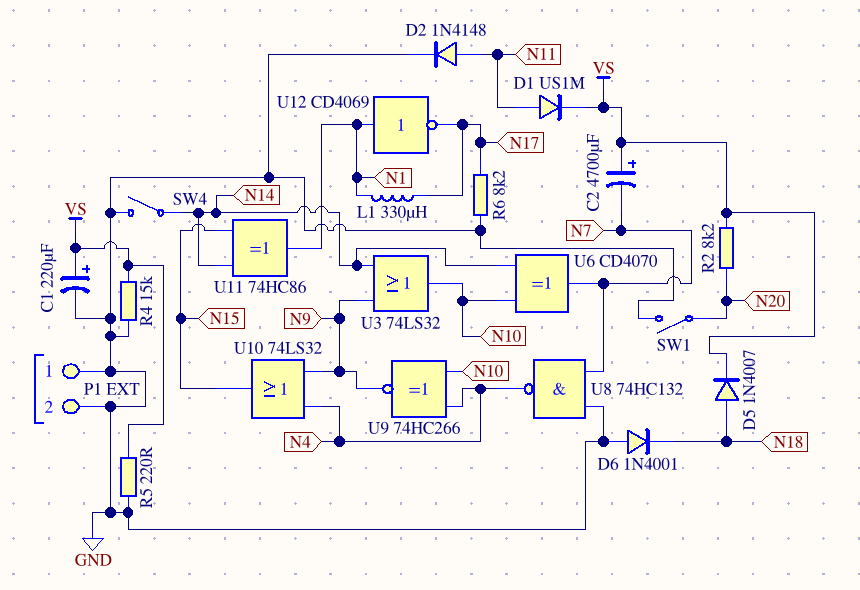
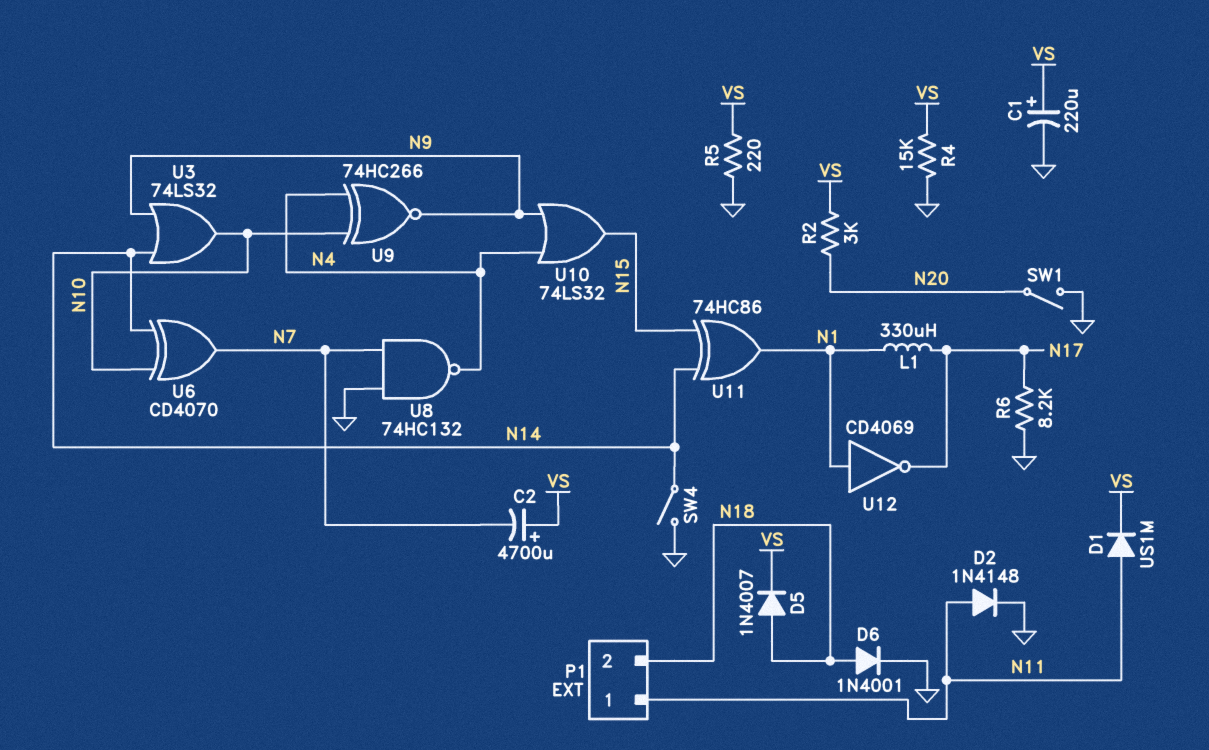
D6: diode 1N4001 (A GND, K N18) -> diode 1N4001 (A N18, K GND)
P1 pin 1: GND -> N11
P1 pin 2: GND -> N18
R2: 8.2k (N20, VS) -> 3k (N20, VS)

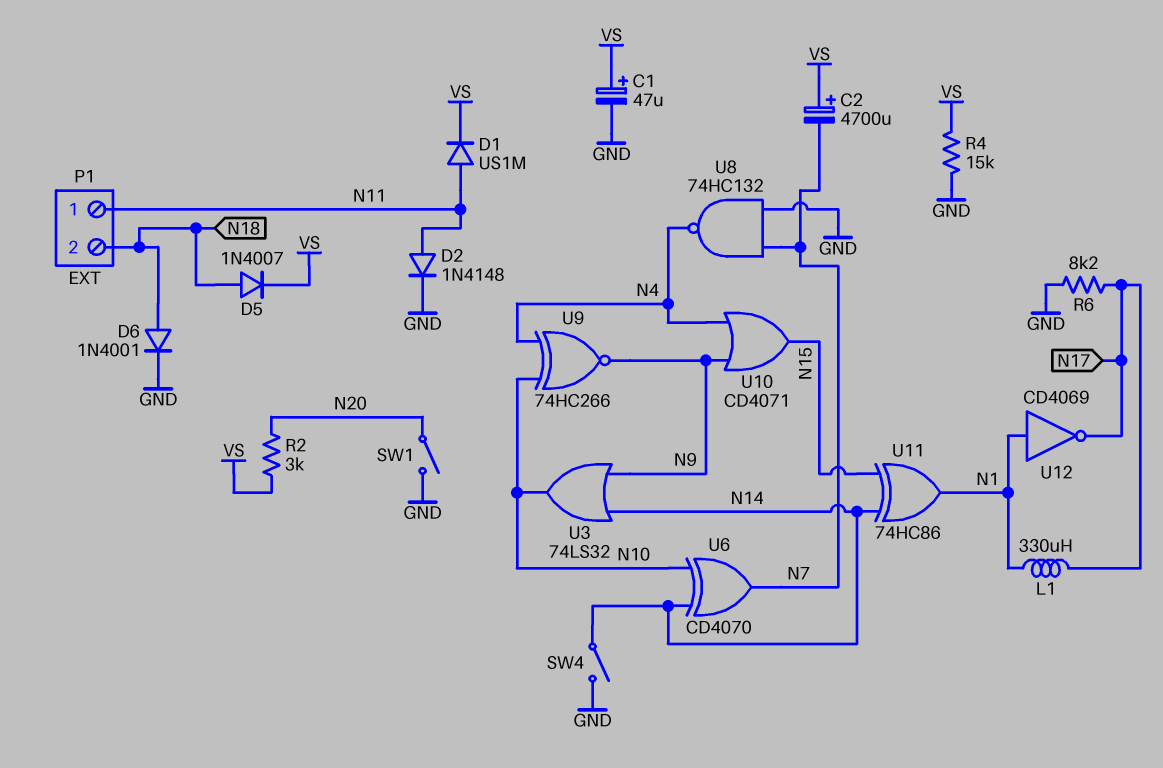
C1: 220uF (plus VS, minus GND) -> 47uF (plus VS, minus GND)
R5: 220 (GND, VS) -> none
U10: OR 74LS32 (in N4, in N9, out N15) -> OR CD4071 (in N4, in N9, out N15)

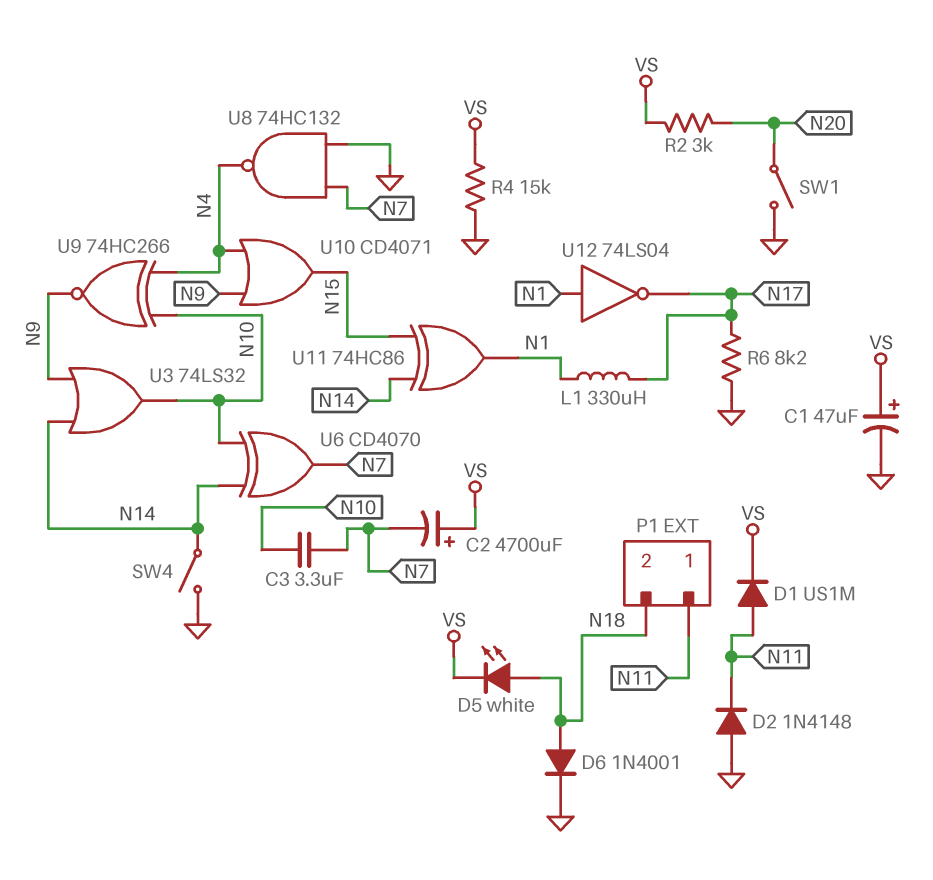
C3: none -> 3.3uF (N7, N10)
D2: diode 1N4148 (A N11, K GND) -> diode 1N4148 (A GND, K N11)
D5: diode 1N4007 (A N18, K VS) -> LED white (A N18, K VS)
U12: NOT CD4069 (in N1, out N17) -> NOT 74LS04 (in N1, out N17)

